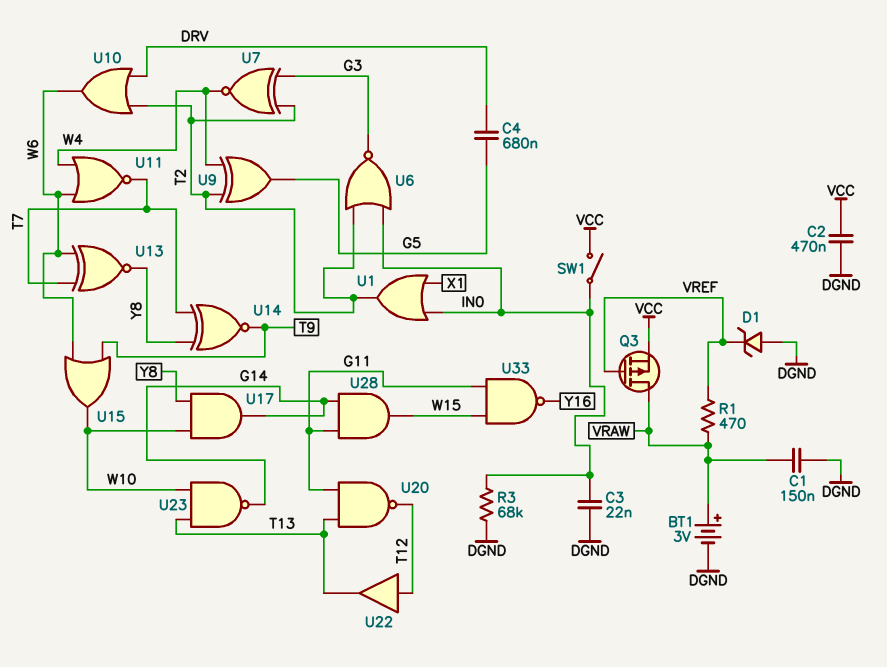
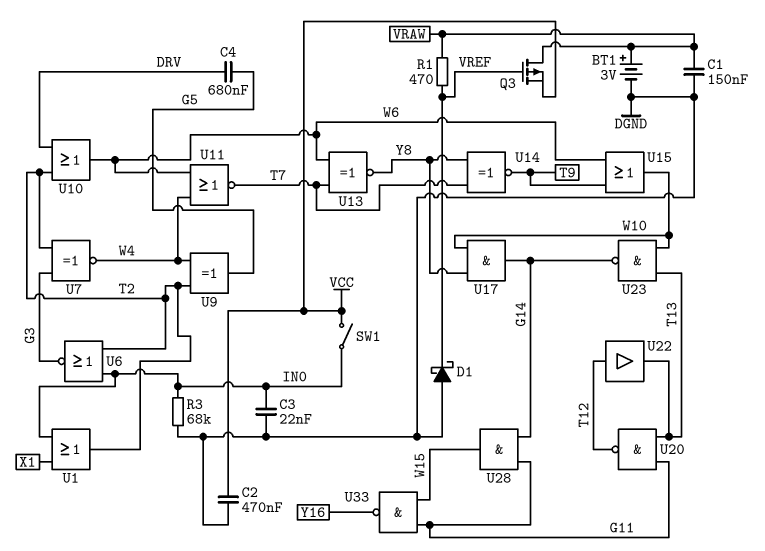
D1: zener (A DGND, K VREF) -> schottky (A DGND, K VREF)

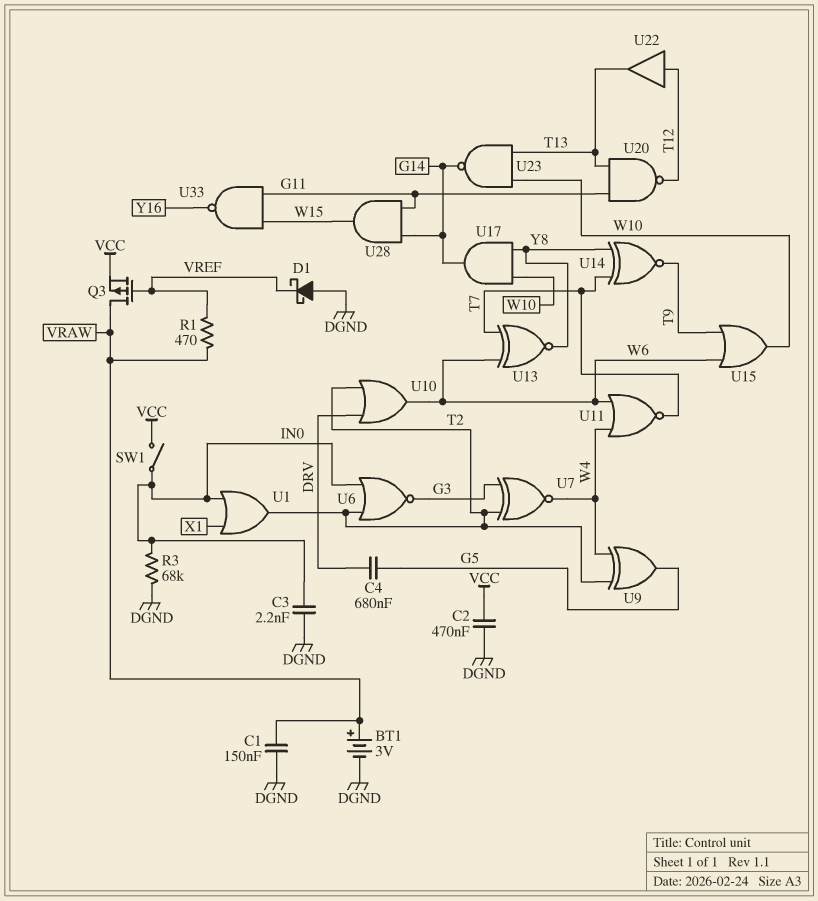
C3: 22nF (DGND, IN0) -> 2.2nF (DGND, IN0)

